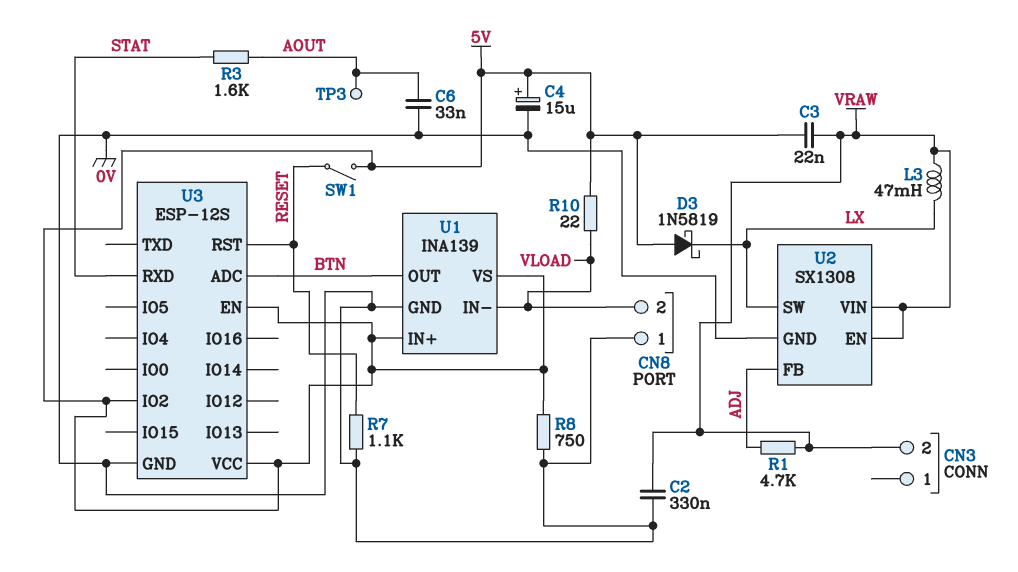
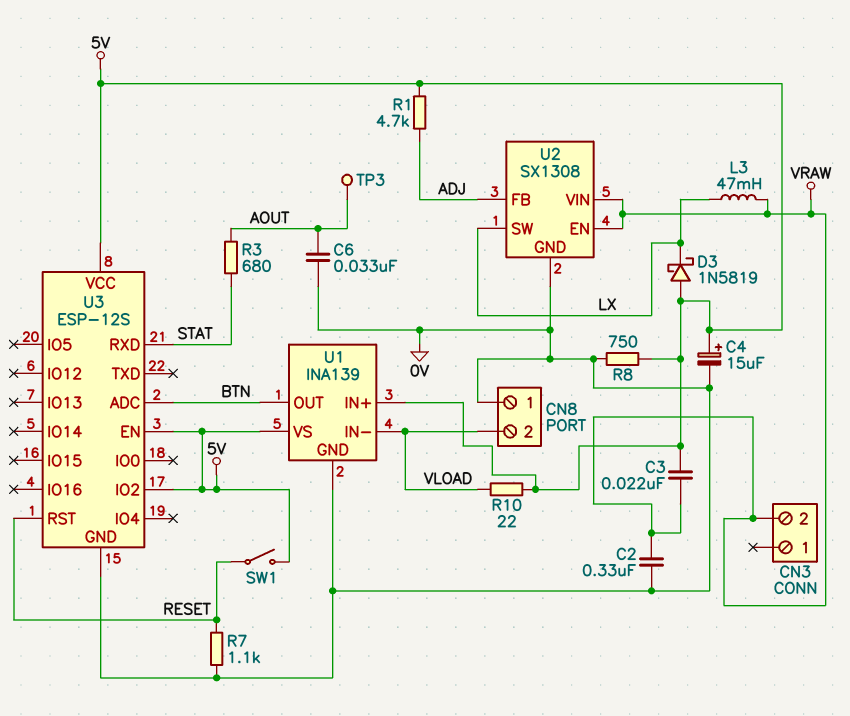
R1: 4.7k (ADJ, VRAW) -> 4.7k (5V, ADJ)
R3: 1.6k (AOUT, STAT) -> 680 (AOUT, STAT)

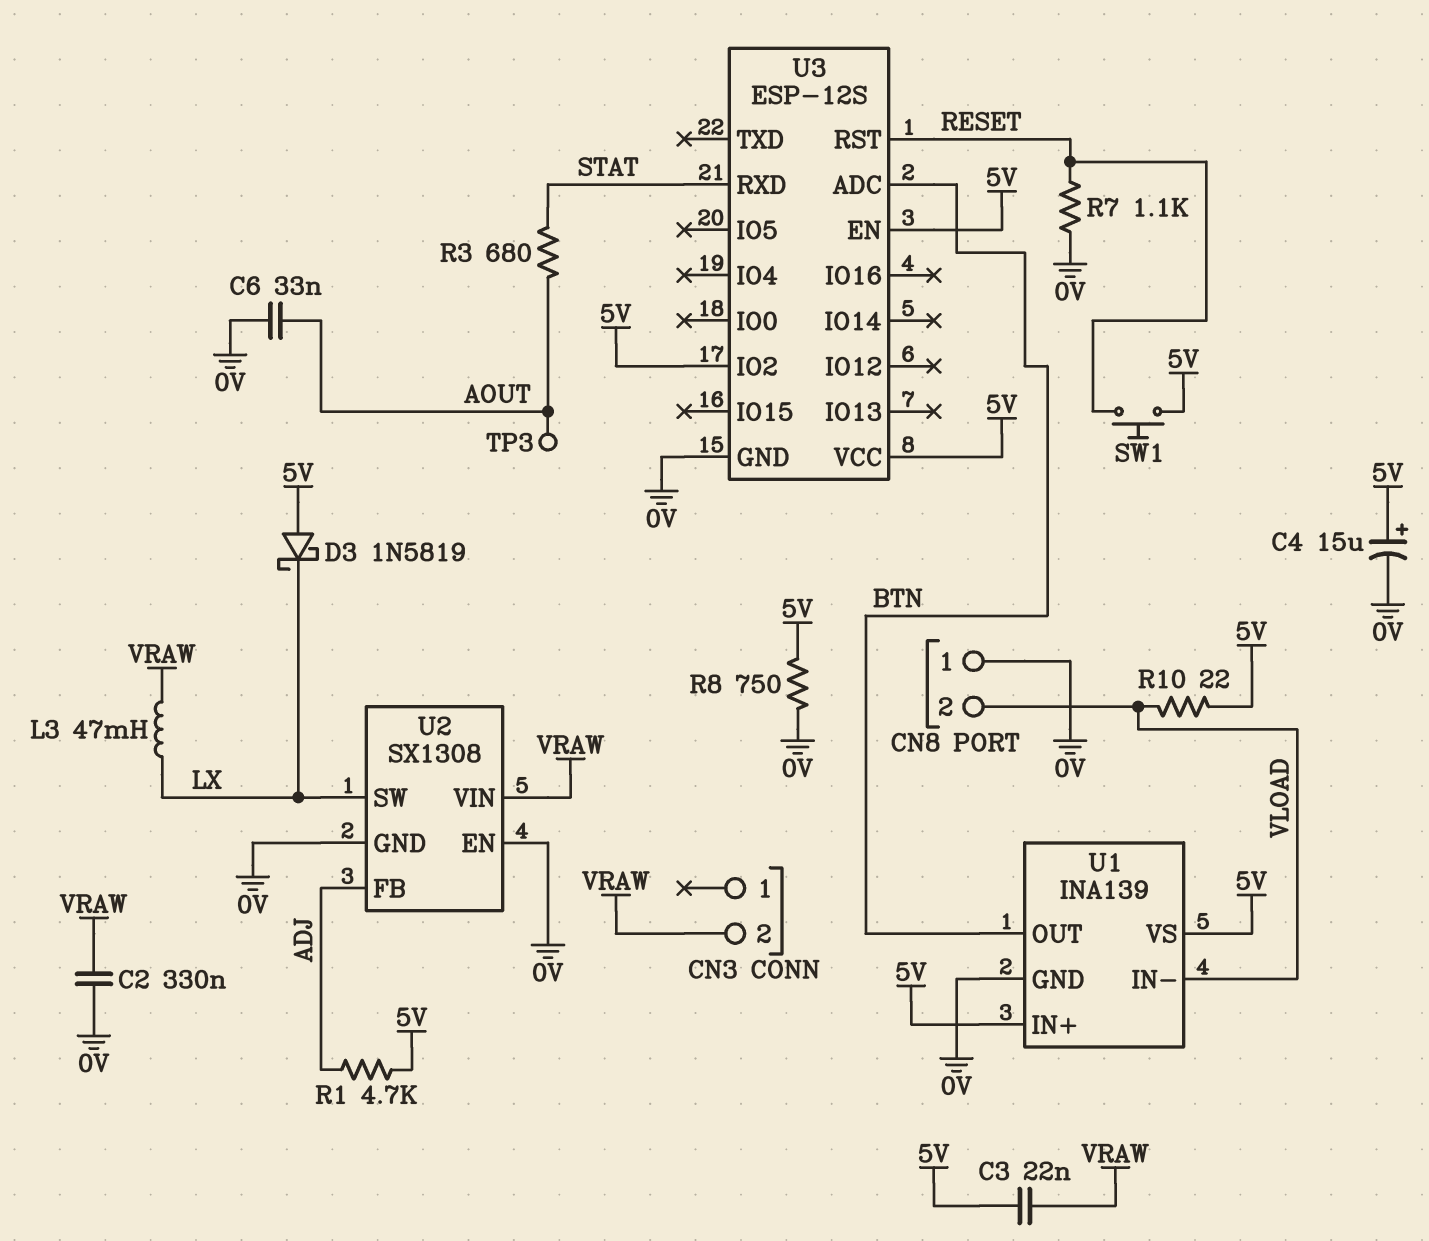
SW1: switch (5V, RESET) -> button (5V, RESET)
U2 pin EN: VRAW -> 0V

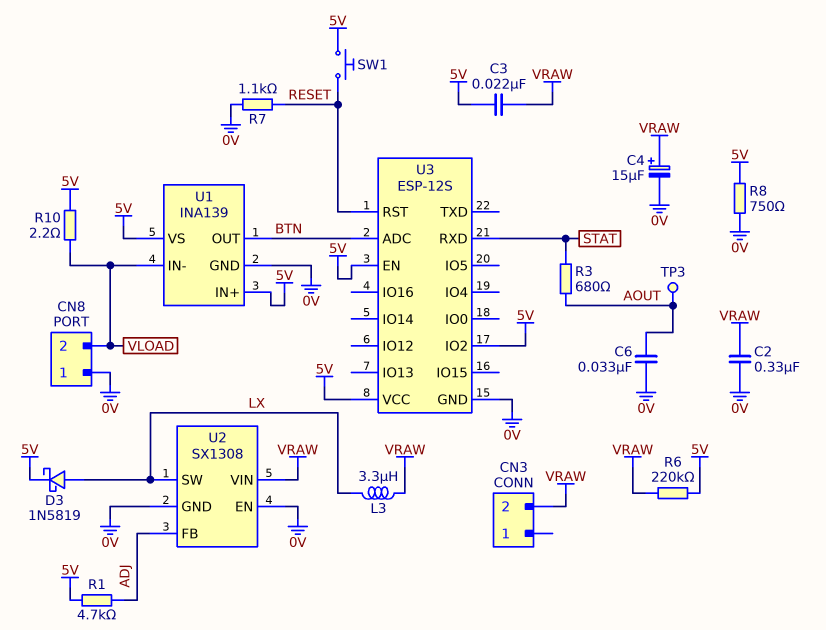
C4: 15uF (plus 5V, minus 0V) -> 15uF (plus VRAW, minus 0V)
D3: schottky 1N5819 (A 5V, K LX) -> schottky 1N5819 (A LX, K 5V)
L3: 47mH (LX, VRAW) -> 3.3uH (LX, VRAW)
R6: none -> 220k (5V, VRAW)
R10: 22 (5V, VLOAD) -> 2.2 (5V, VLOAD)

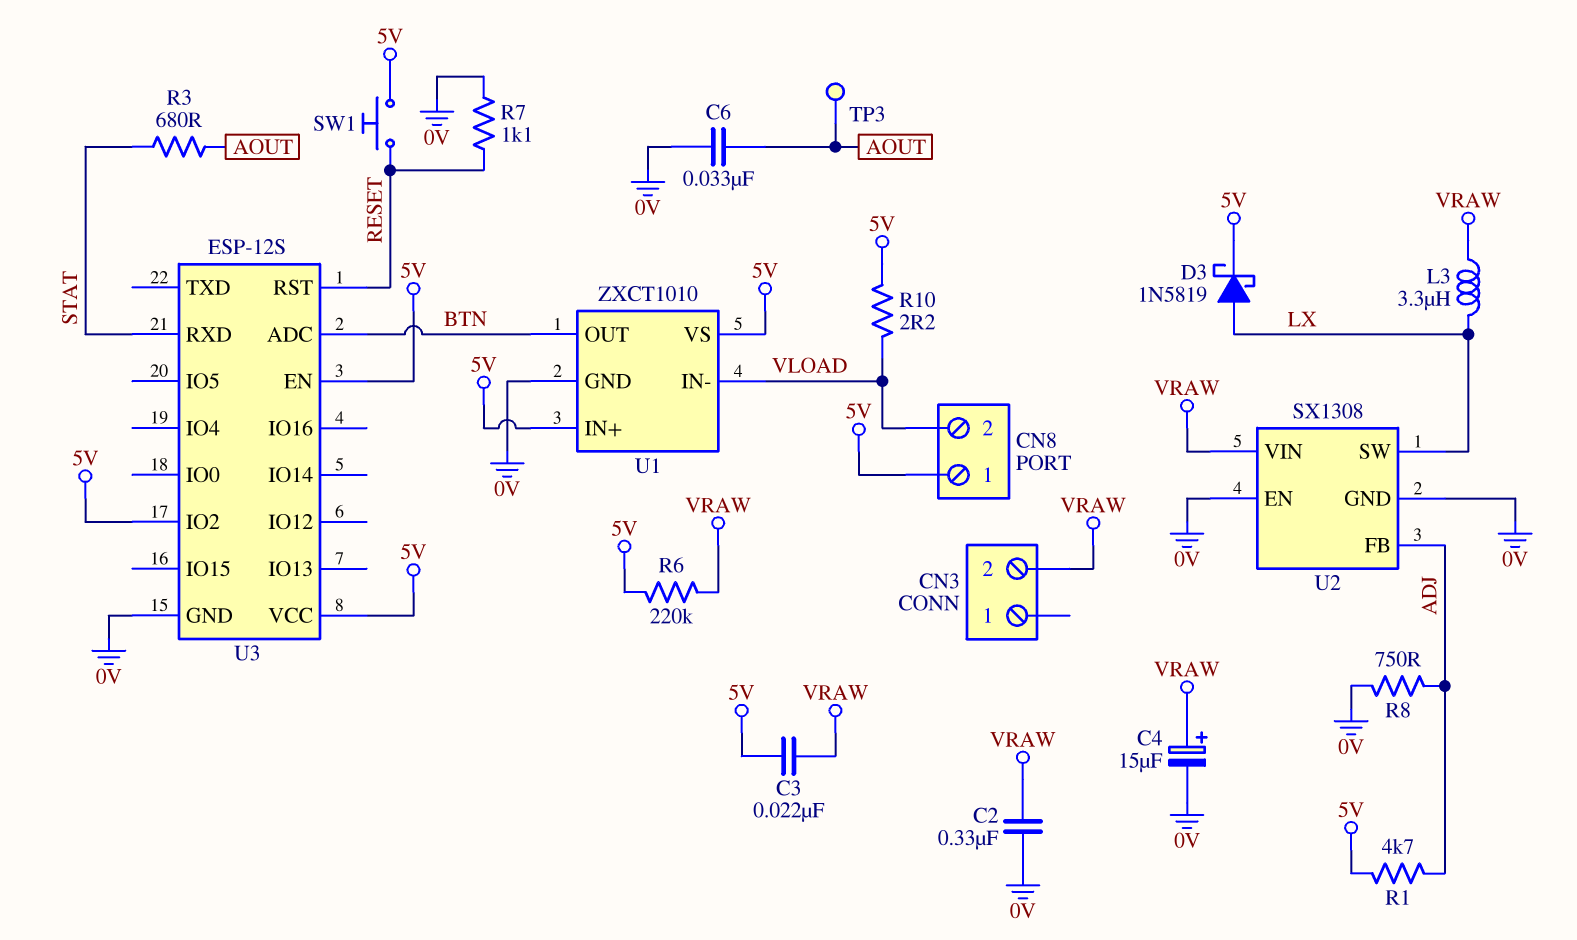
CN8 pin 1: 0V -> 5V
R8: 750 (0V, 5V) -> 750 (0V, ADJ)
U1: INA139 -> ZXCT1010

